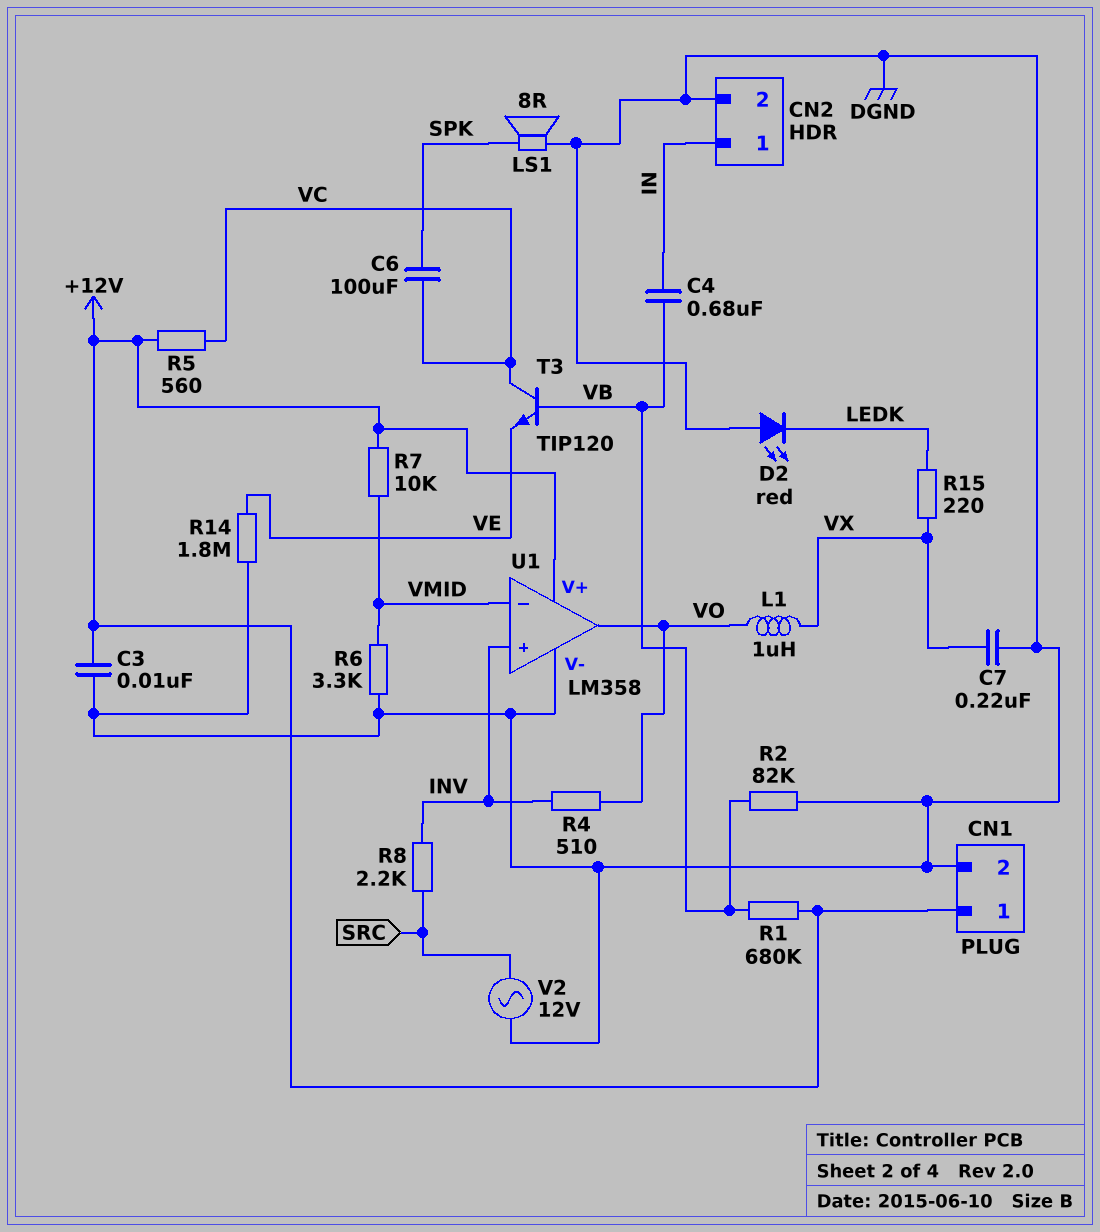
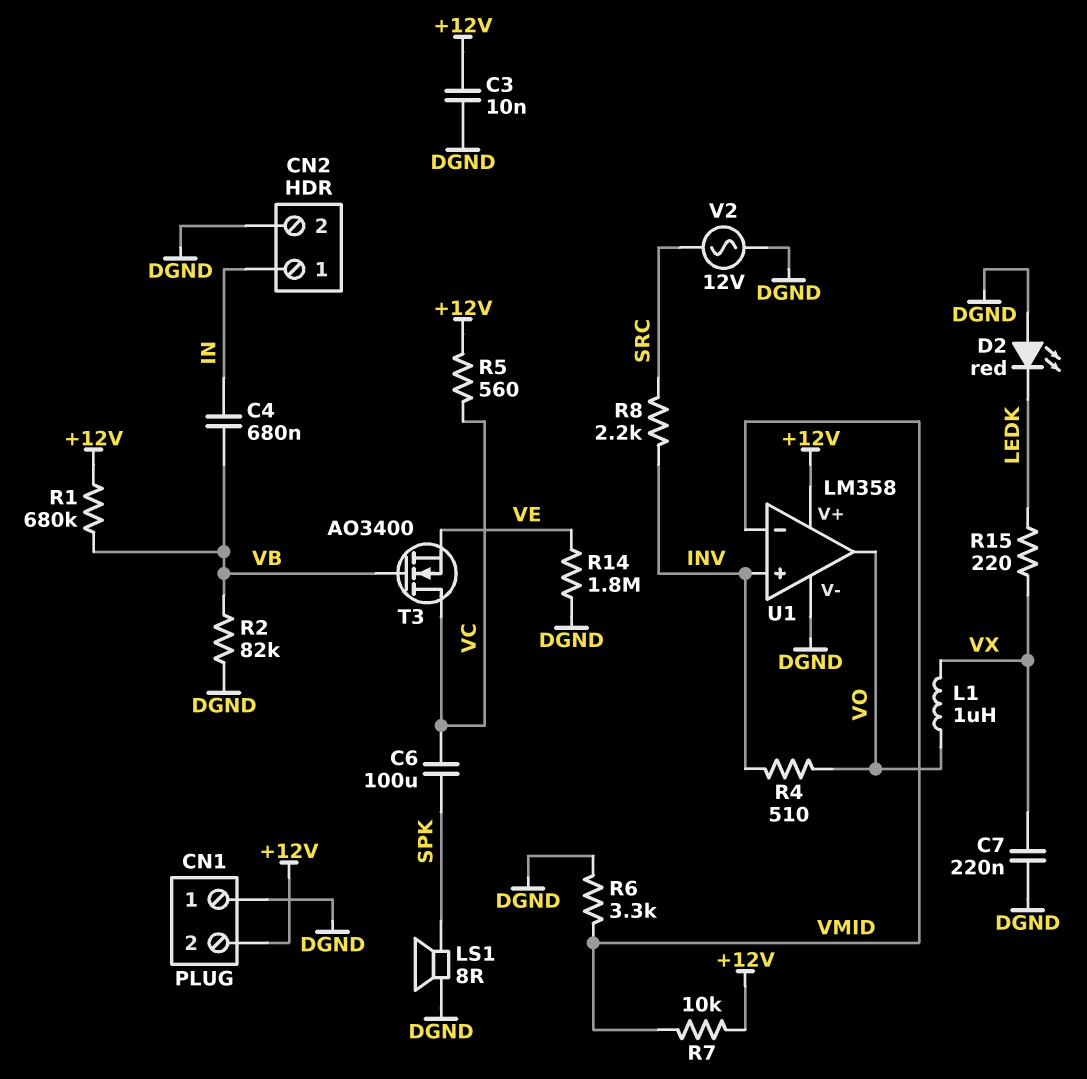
CN1 pin 1: +12V -> DGND
CN1 pin 2: DGND -> +12V
T3: NPN TIP120 (B VB, C VC, E VE) -> NMOS AO3400 (G VB, D VC, S VE)

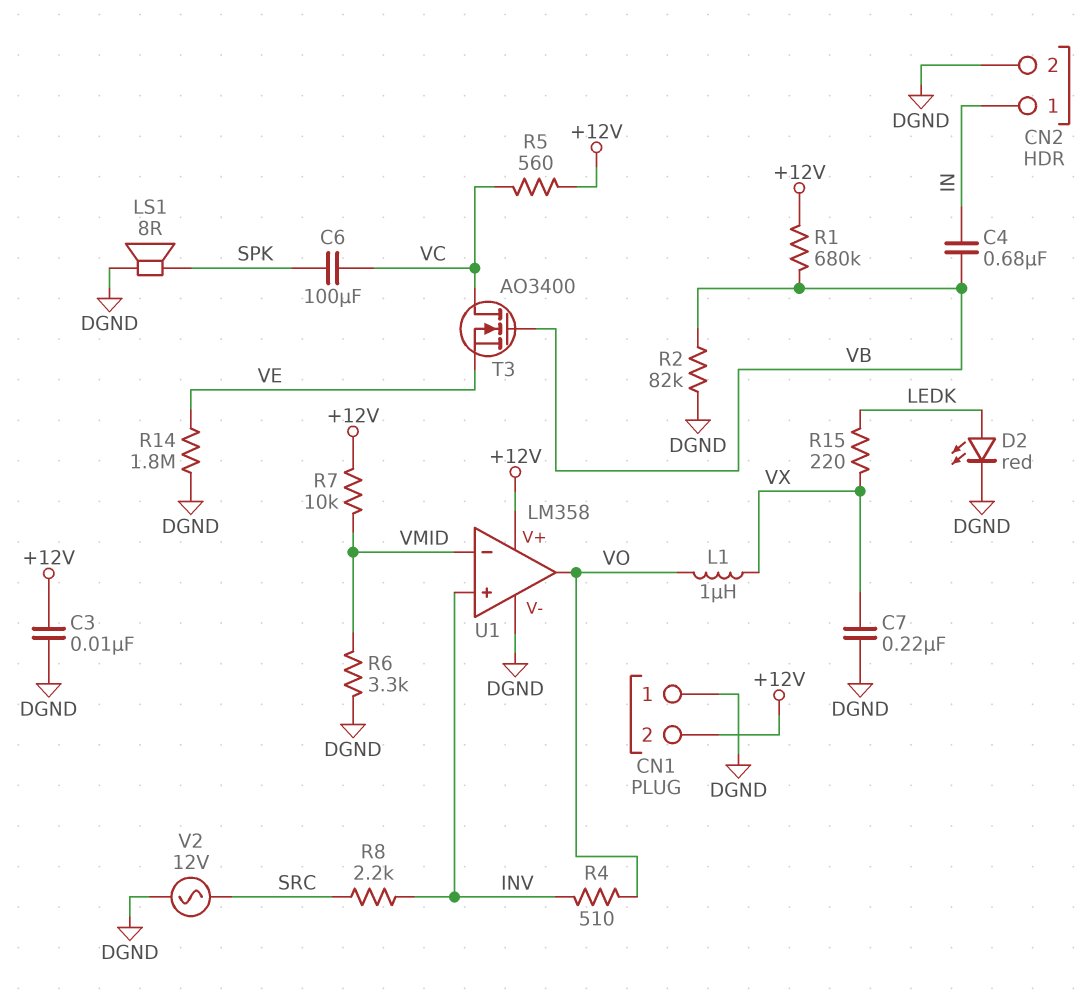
D2: LED red (A DGND, K LEDK) -> LED red (A LEDK, K DGND)

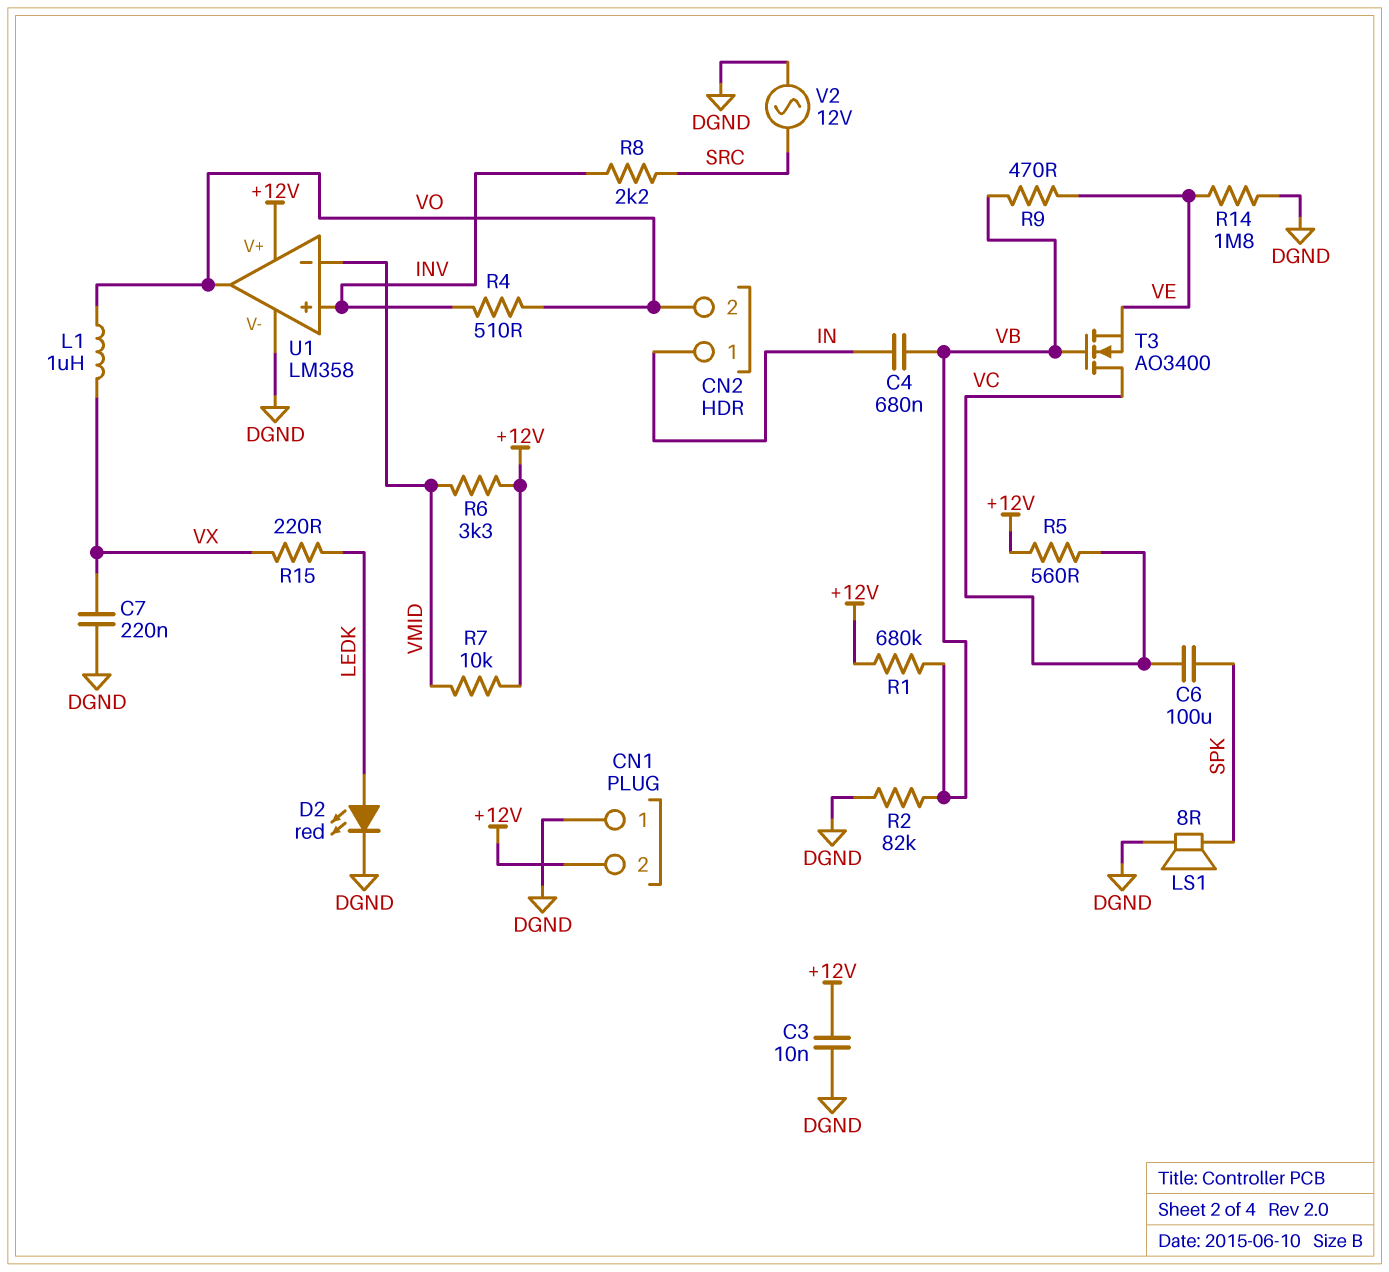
CN2 pin 2: DGND -> VO
R6: 3.3k (DGND, VMID) -> 3.3k (+12V, VMID)
R9: none -> 470 (VB, VE)

